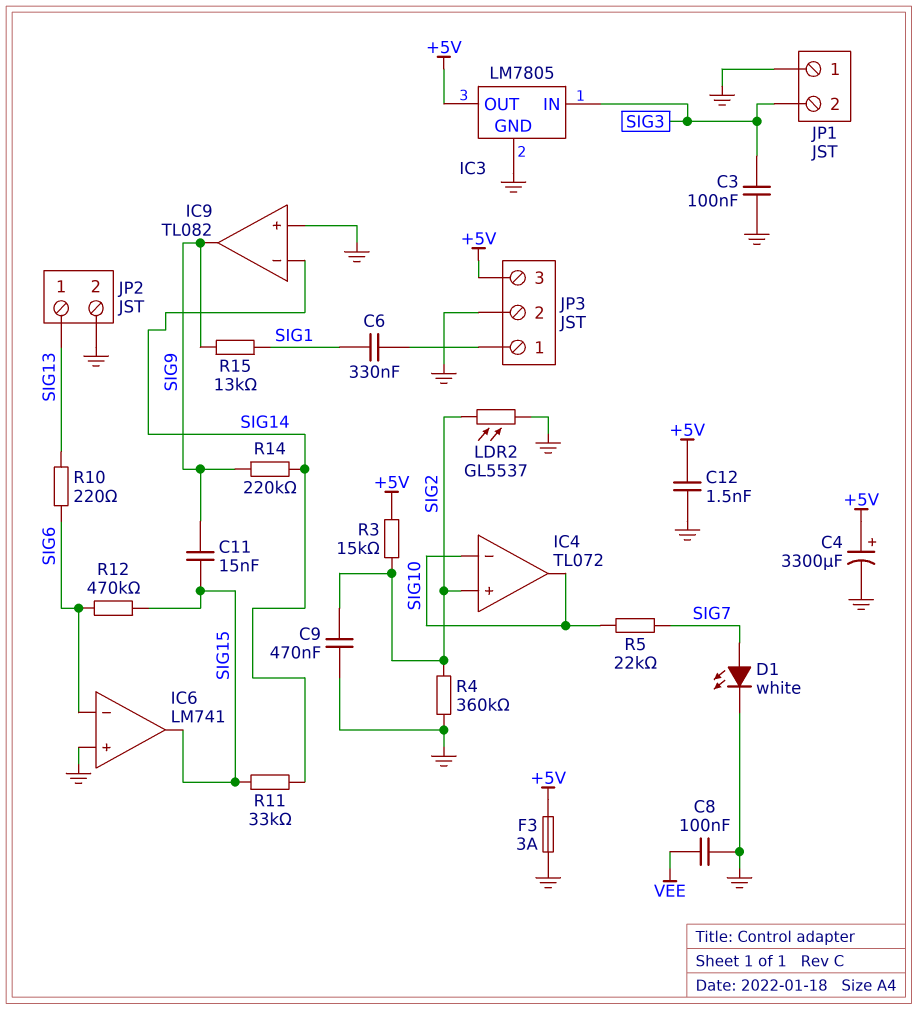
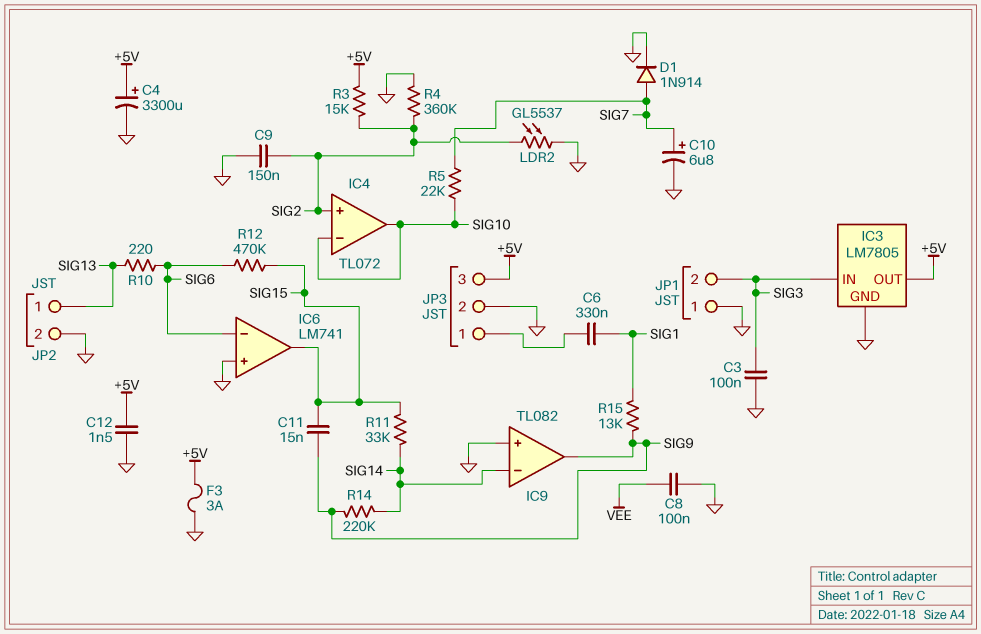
C9: 470nF (GND, SIG2) -> 150nF (GND, SIG2)
C10: none -> 6.8uF (plus SIG7, minus GND)
D1: LED white (A SIG7, K GND) -> diode 1N914 (A SIG7, K GND)

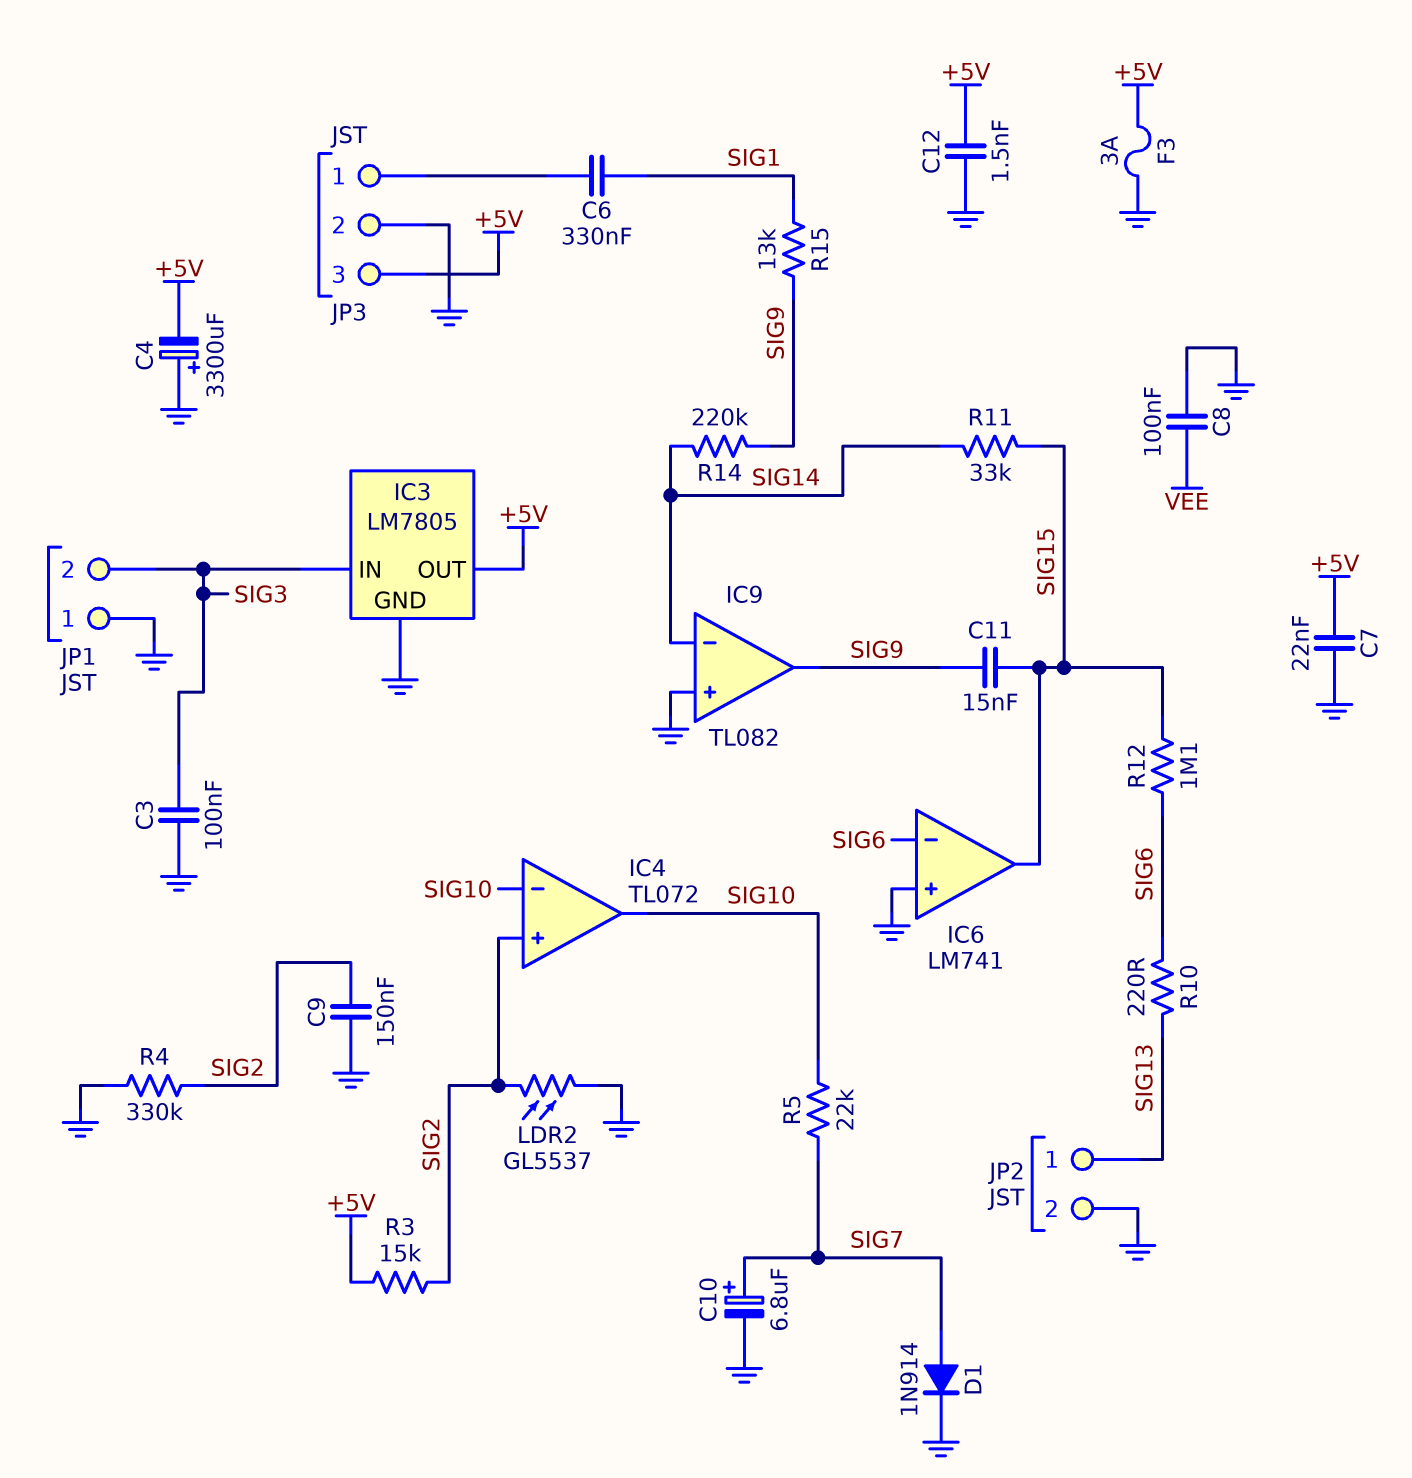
C4: 3300uF (plus +5V, minus GND) -> 3300uF (plus GND, minus +5V)
C7: none -> 22nF (+5V, GND)
R4: 360k (GND, SIG2) -> 330k (GND, SIG2)
R12: 470k (SIG6, SIG15) -> 1.1M (SIG6, SIG15)

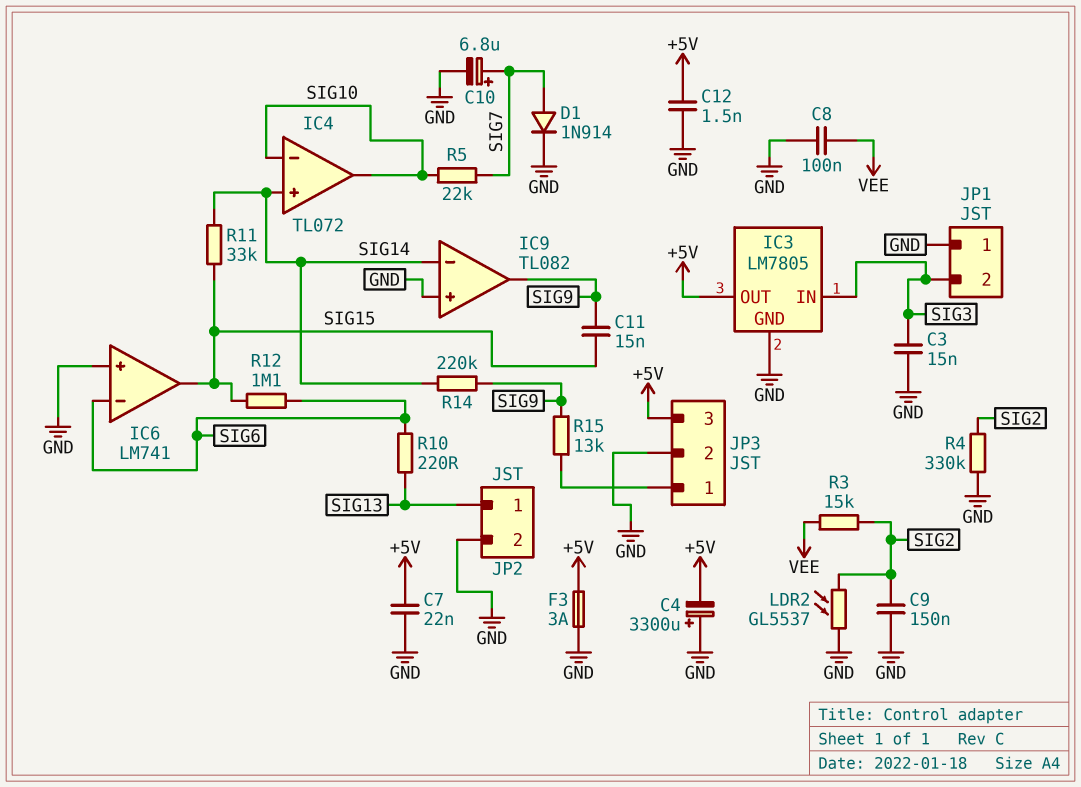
C3: 100nF (GND, SIG3) -> 15nF (GND, SIG3)
C6: 330nF (JP3/1, SIG1) -> none
IC4 pin in+: SIG2 -> SIG14
R3: 15k (+5V, SIG2) -> 15k (SIG2, VEE)
R15: 13k (SIG1, SIG9) -> 13k (JP3/1, SIG9)

